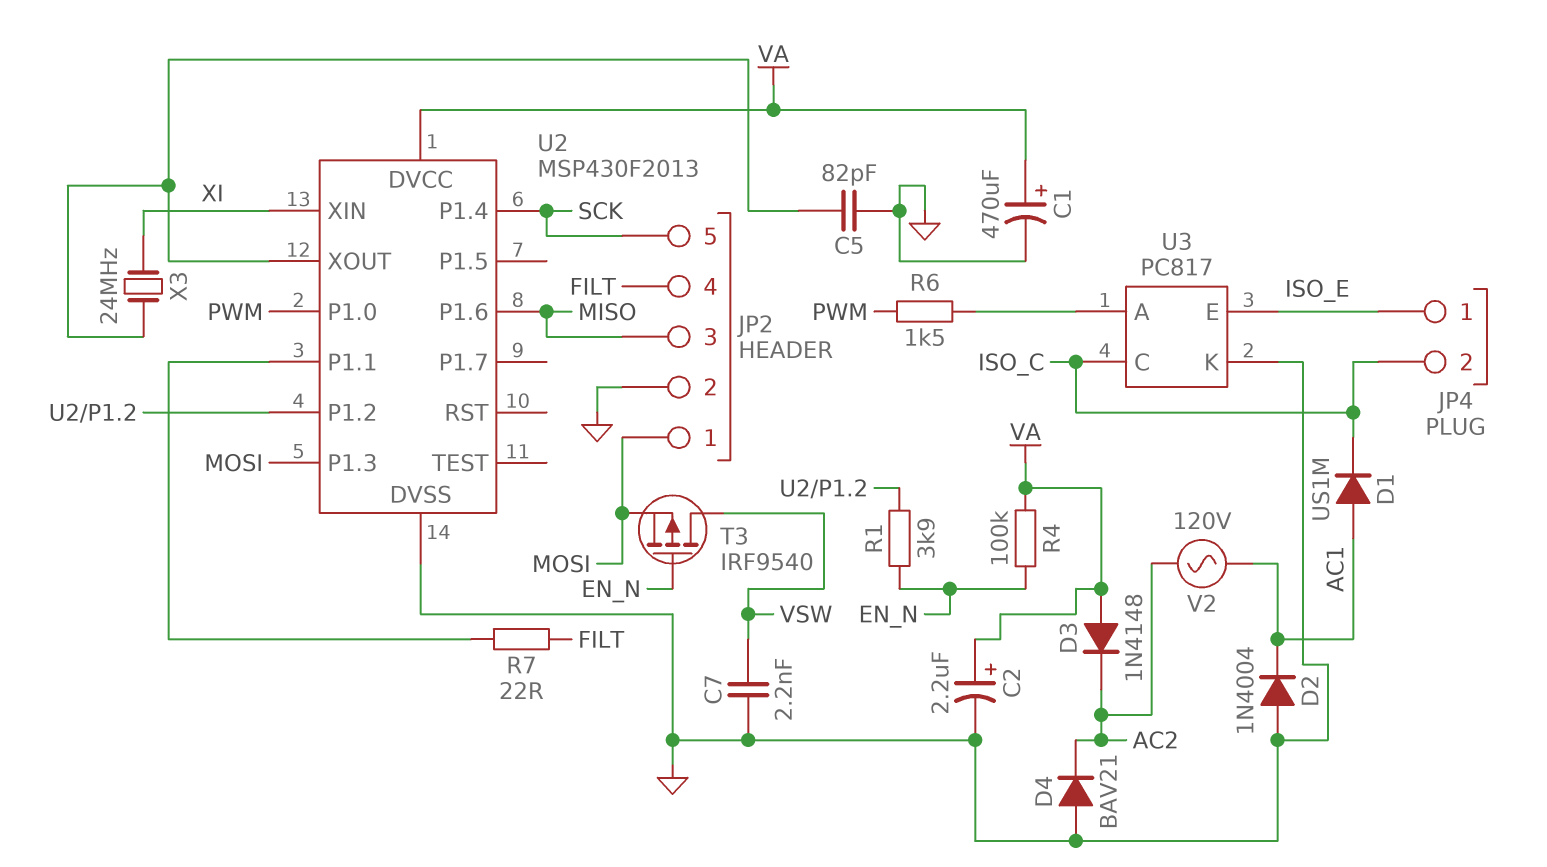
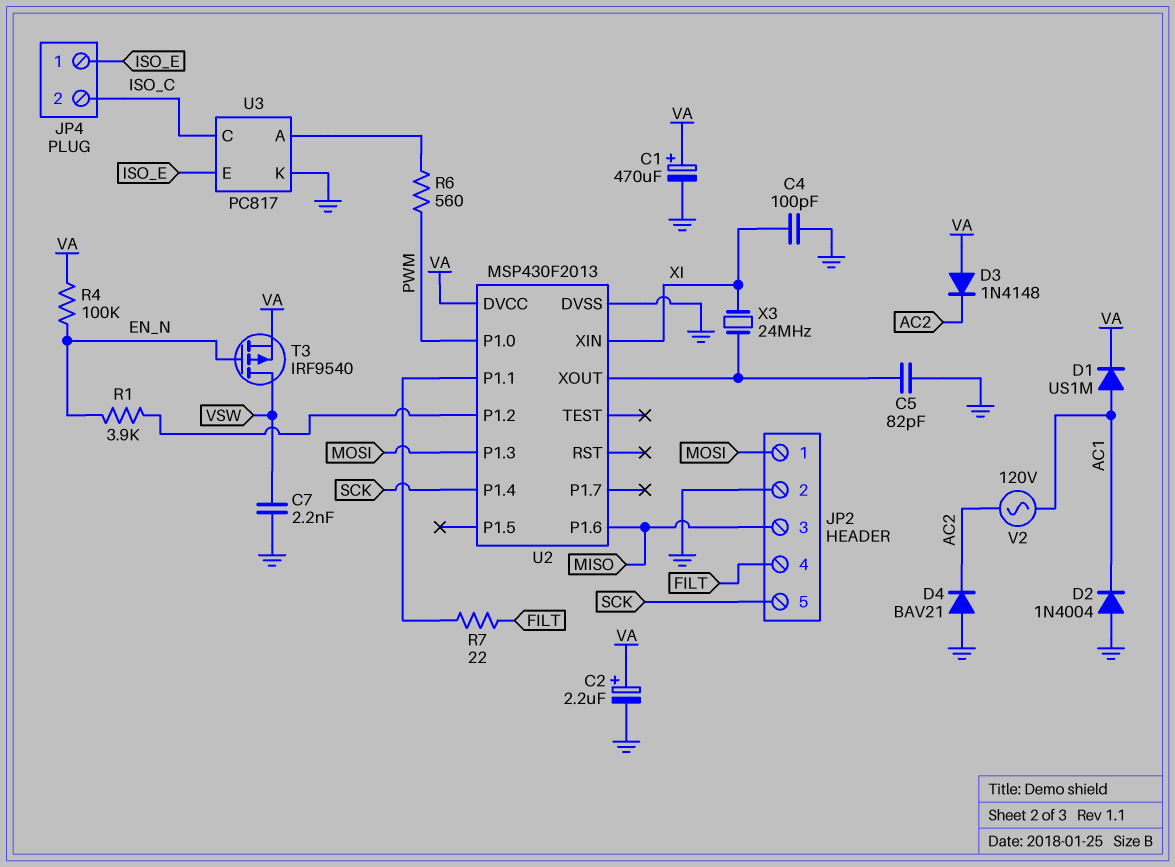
C4: none -> 100pF (GND, XI)
D1: diode US1M (A AC1, K ISO_C) -> diode US1M (A AC1, K VA)
R6: 1.5k (PWM, U3/A) -> 560 (PWM, U3/A)
T3: PMOS IRF9540 (G EN_N, D VSW, S MOSI) -> PMOS IRF9540 (G EN_N, D VSW, S VA)

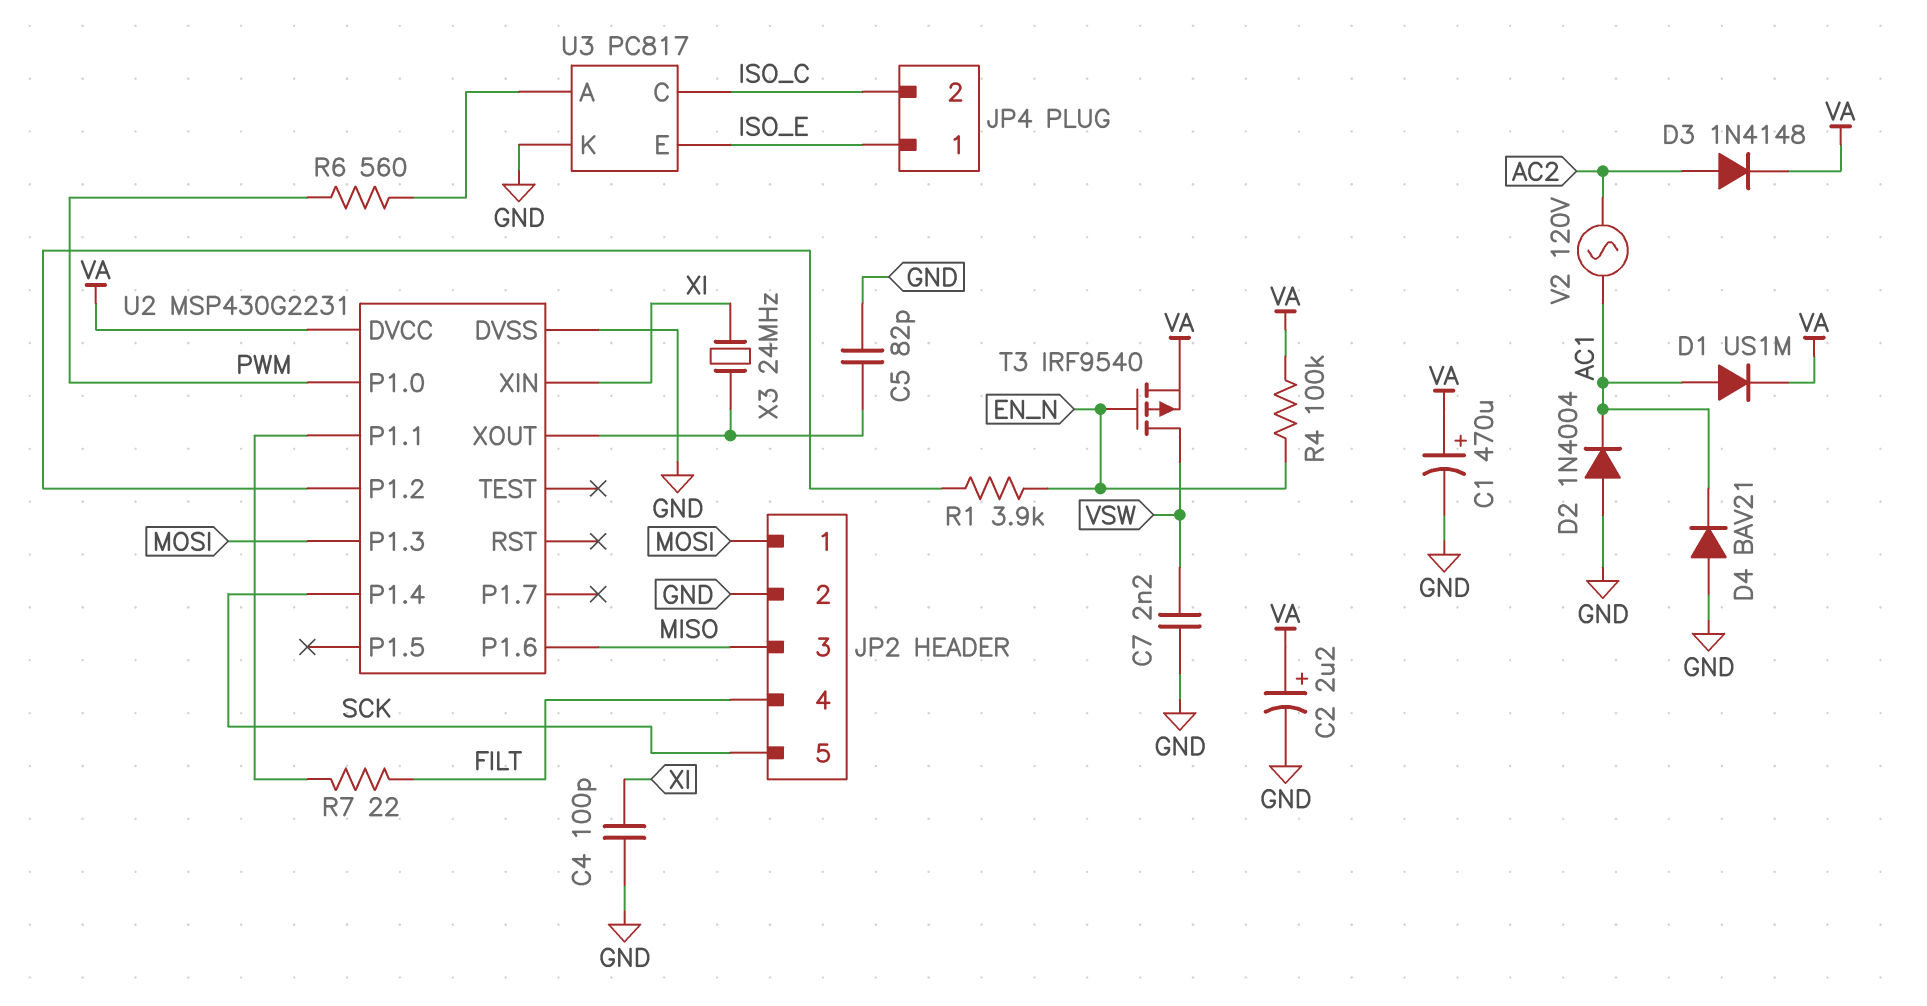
D3: diode 1N4148 (A VA, K AC2) -> diode 1N4148 (A AC2, K VA)
D4: diode BAV21 (A GND, K AC2) -> diode BAV21 (A GND, K AC1)
U2: MSP430F2013 -> MSP430G2231

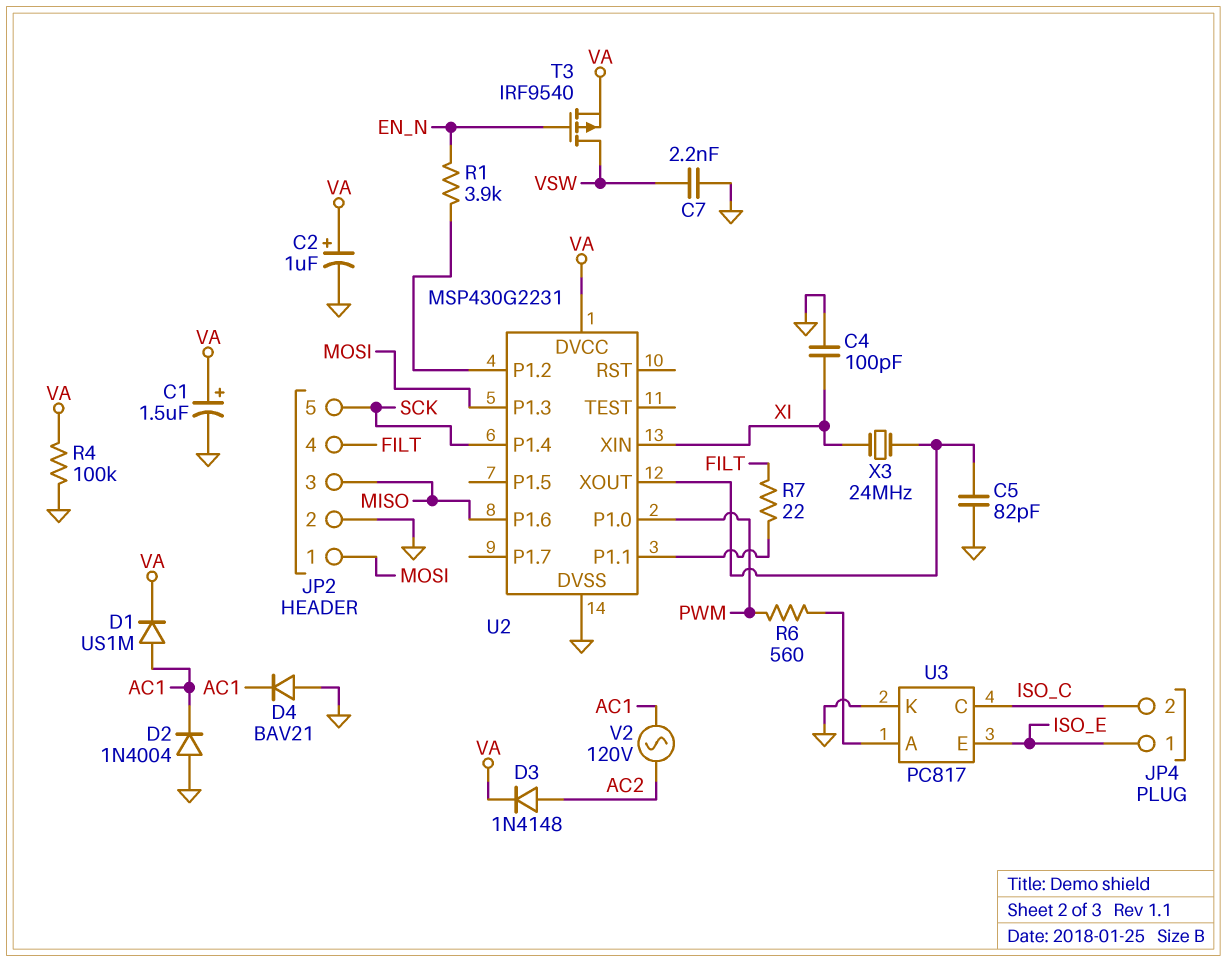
C1: 470uF (plus VA, minus GND) -> 1.5uF (plus VA, minus GND)
C2: 2.2uF (plus VA, minus GND) -> 1uF (plus VA, minus GND)
R4: 100k (EN_N, VA) -> 100k (GND, VA)

